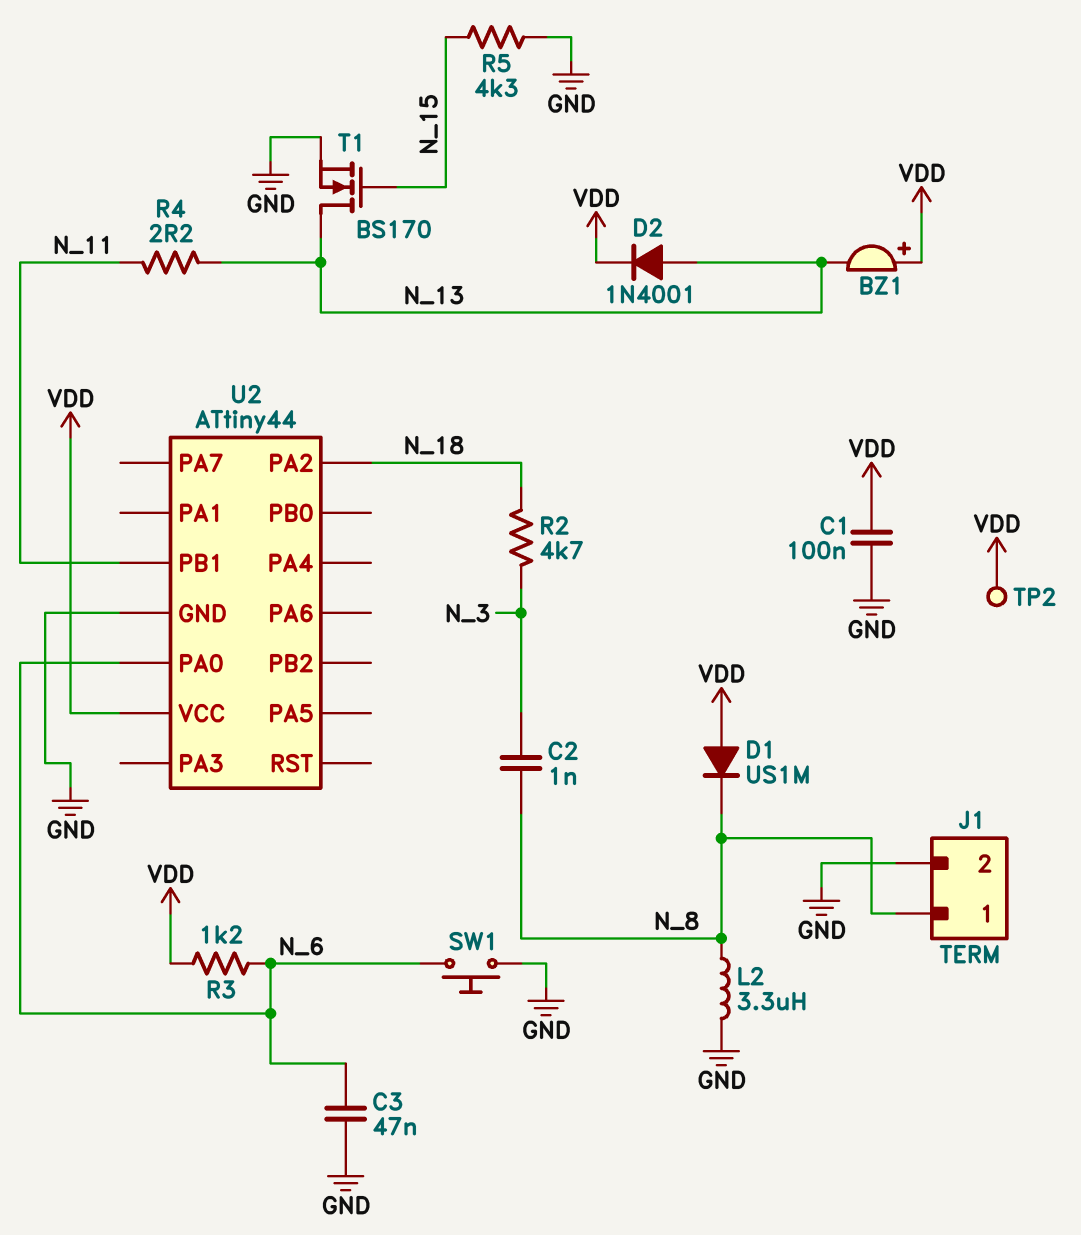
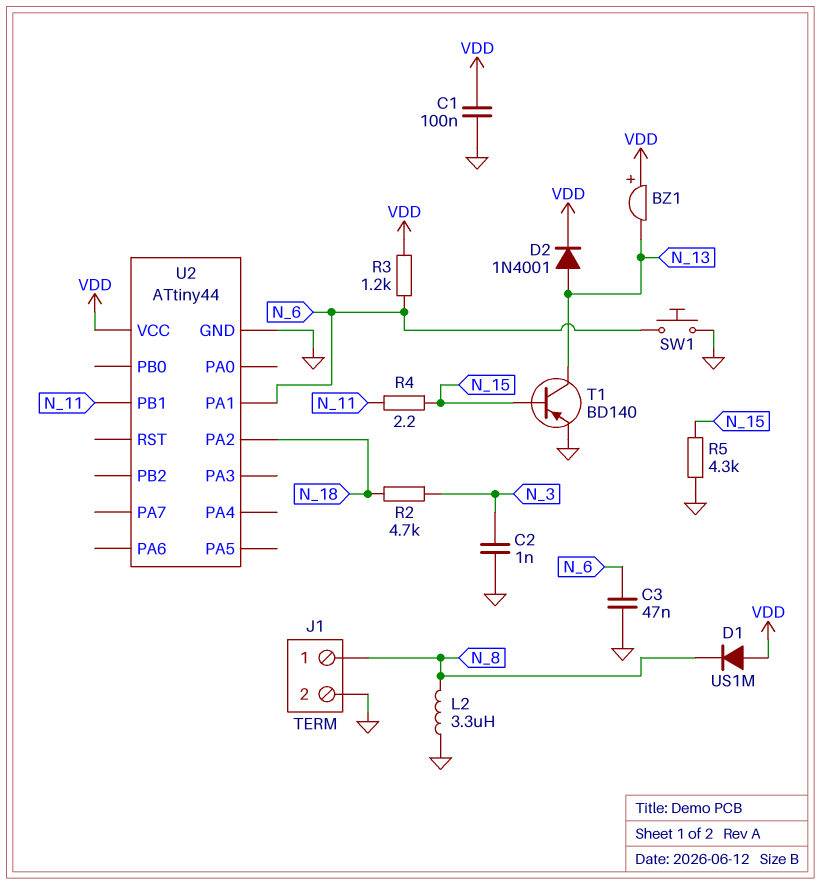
C2: 1nF (N_3, N_8) -> 1nF (GND, N_3)
R4: 2.2 (N_11, N_13) -> 2.2 (N_11, N_15)
T1: NMOS BS170 (G N_15, D N_13, S GND) -> PNP BD140 (B N_15, C N_13, E GND)
TP2: test point (VDD) -> none
U2 pin PA0: N_6 -> none
U2 pin PA1: none -> N_6

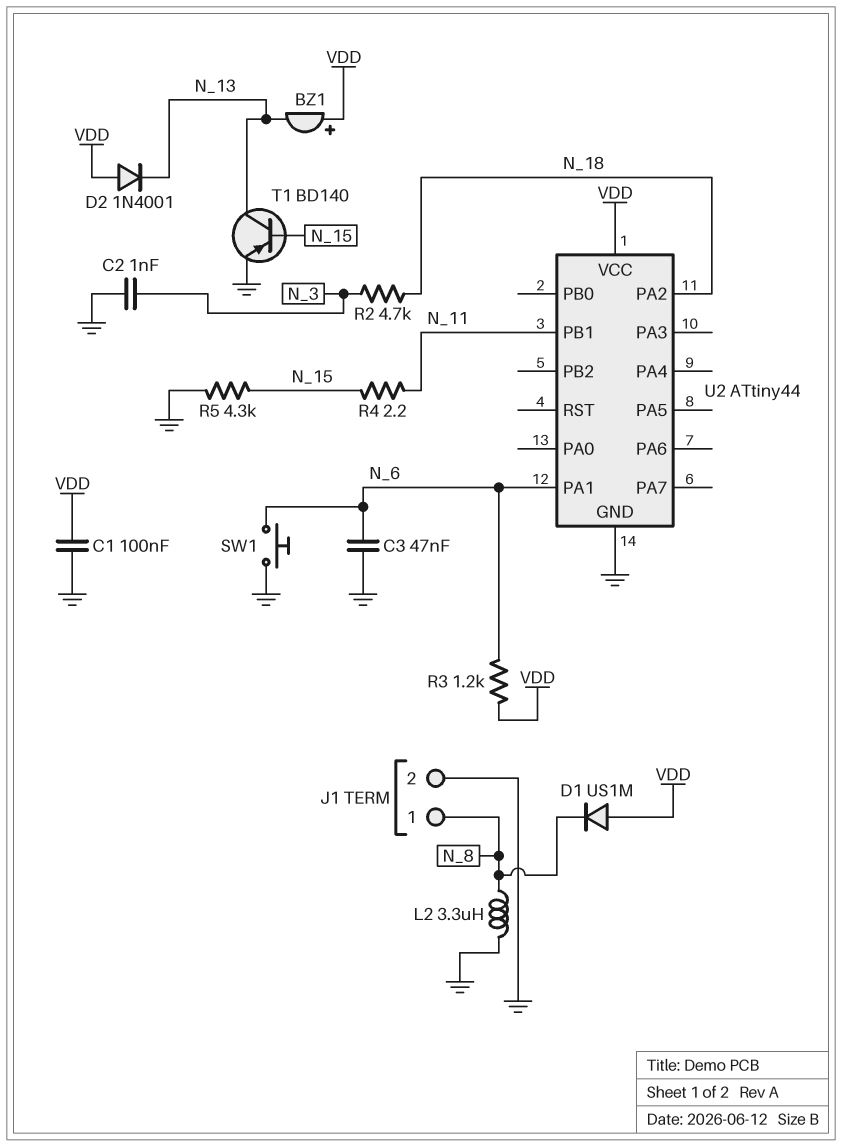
D2: diode 1N4001 (A N_13, K VDD) -> diode 1N4001 (A VDD, K N_13)

